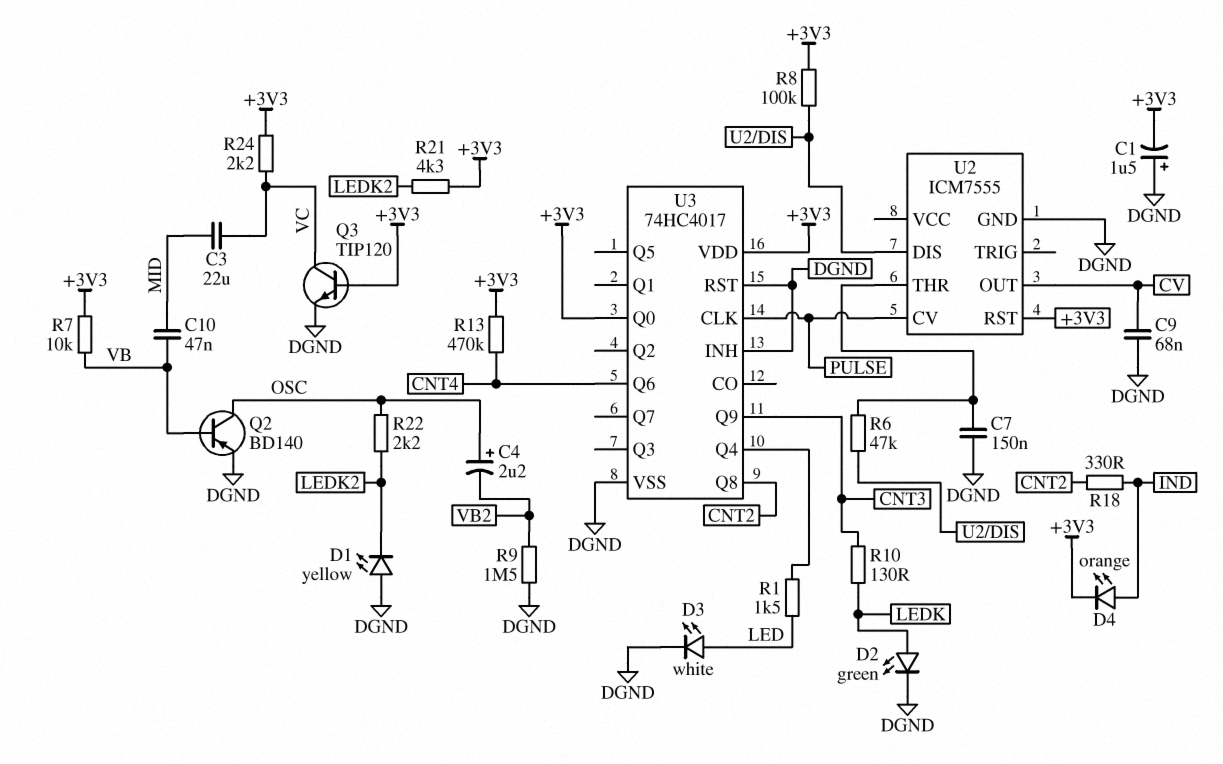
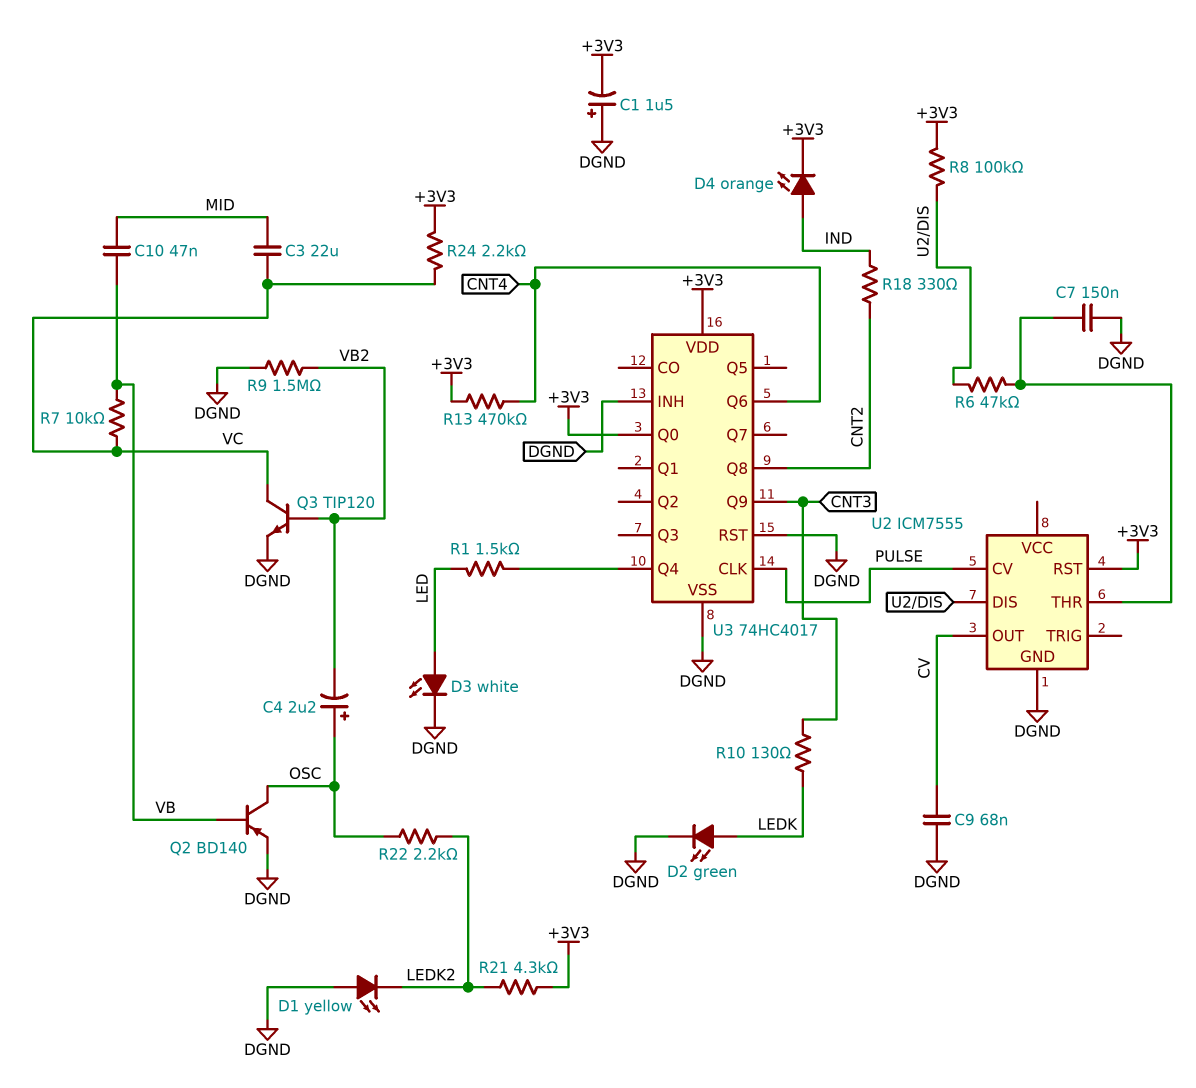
Q3: NPN TIP120 (B +3V3, C VC, E DGND) -> NPN TIP120 (B VB2, C VC, E DGND)
R7: 10k (+3V3, VB) -> 10k (VB, VC)

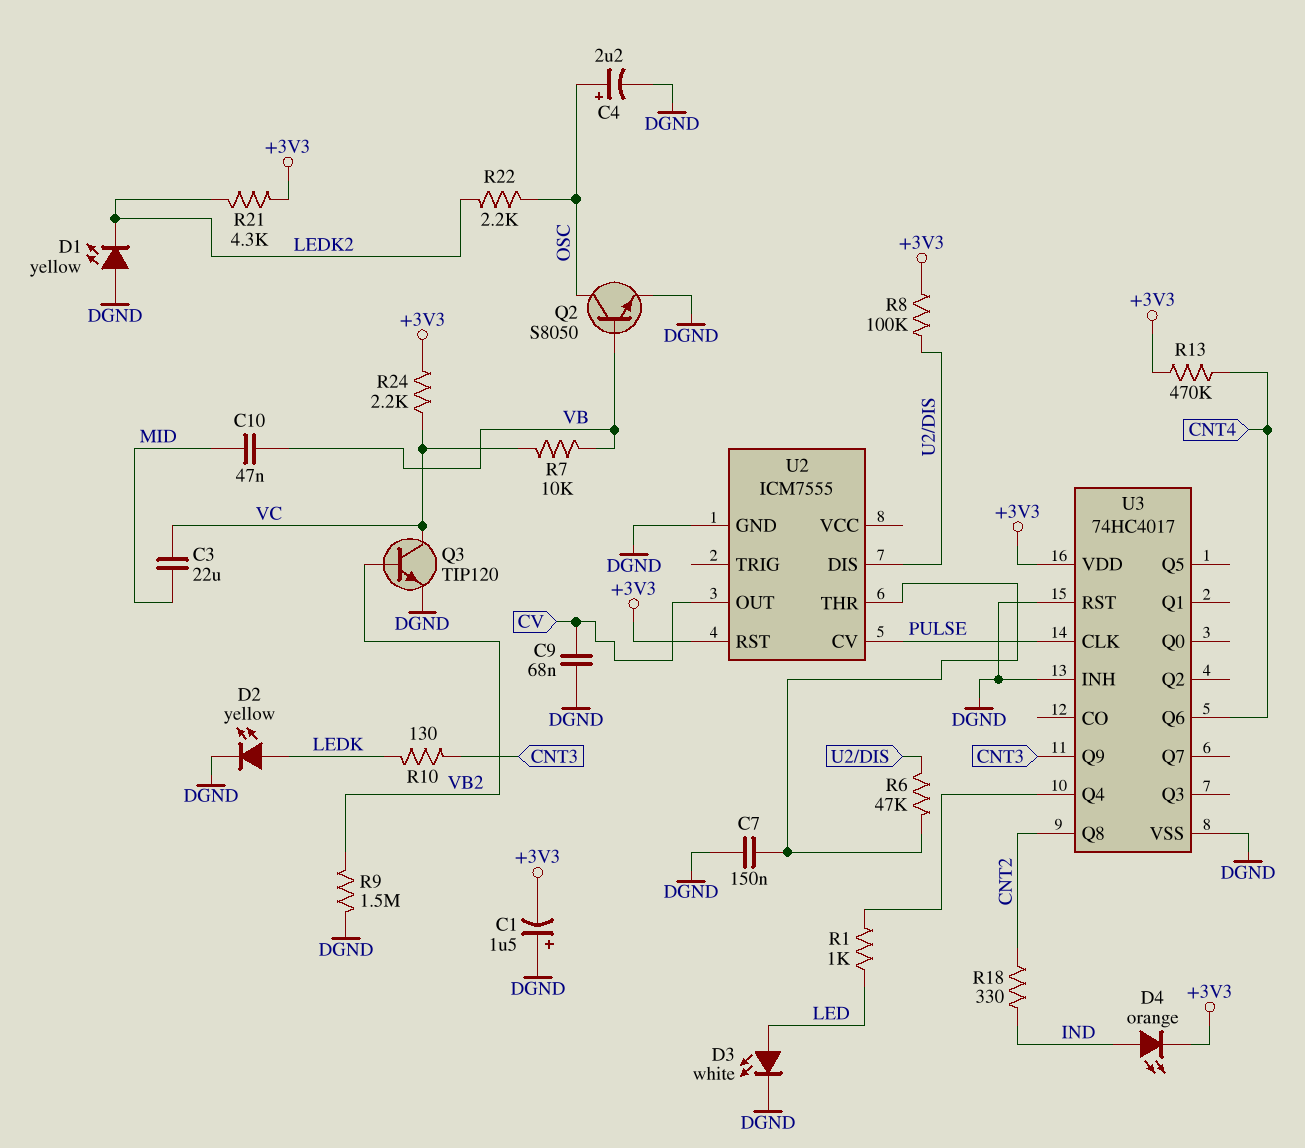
C4: 2.2uF (plus OSC, minus VB2) -> 2.2uF (plus OSC, minus DGND)
D2: LED green (A LEDK, K DGND) -> LED yellow (A LEDK, K DGND)
Q2: PNP BD140 (B VB, C OSC, E DGND) -> NPN S8050 (B VB, C OSC, E DGND)
R1: 1.5k (LED, U3/Q4) -> 1k (LED, U3/Q4)
U3 pin Q0: +3V3 -> none

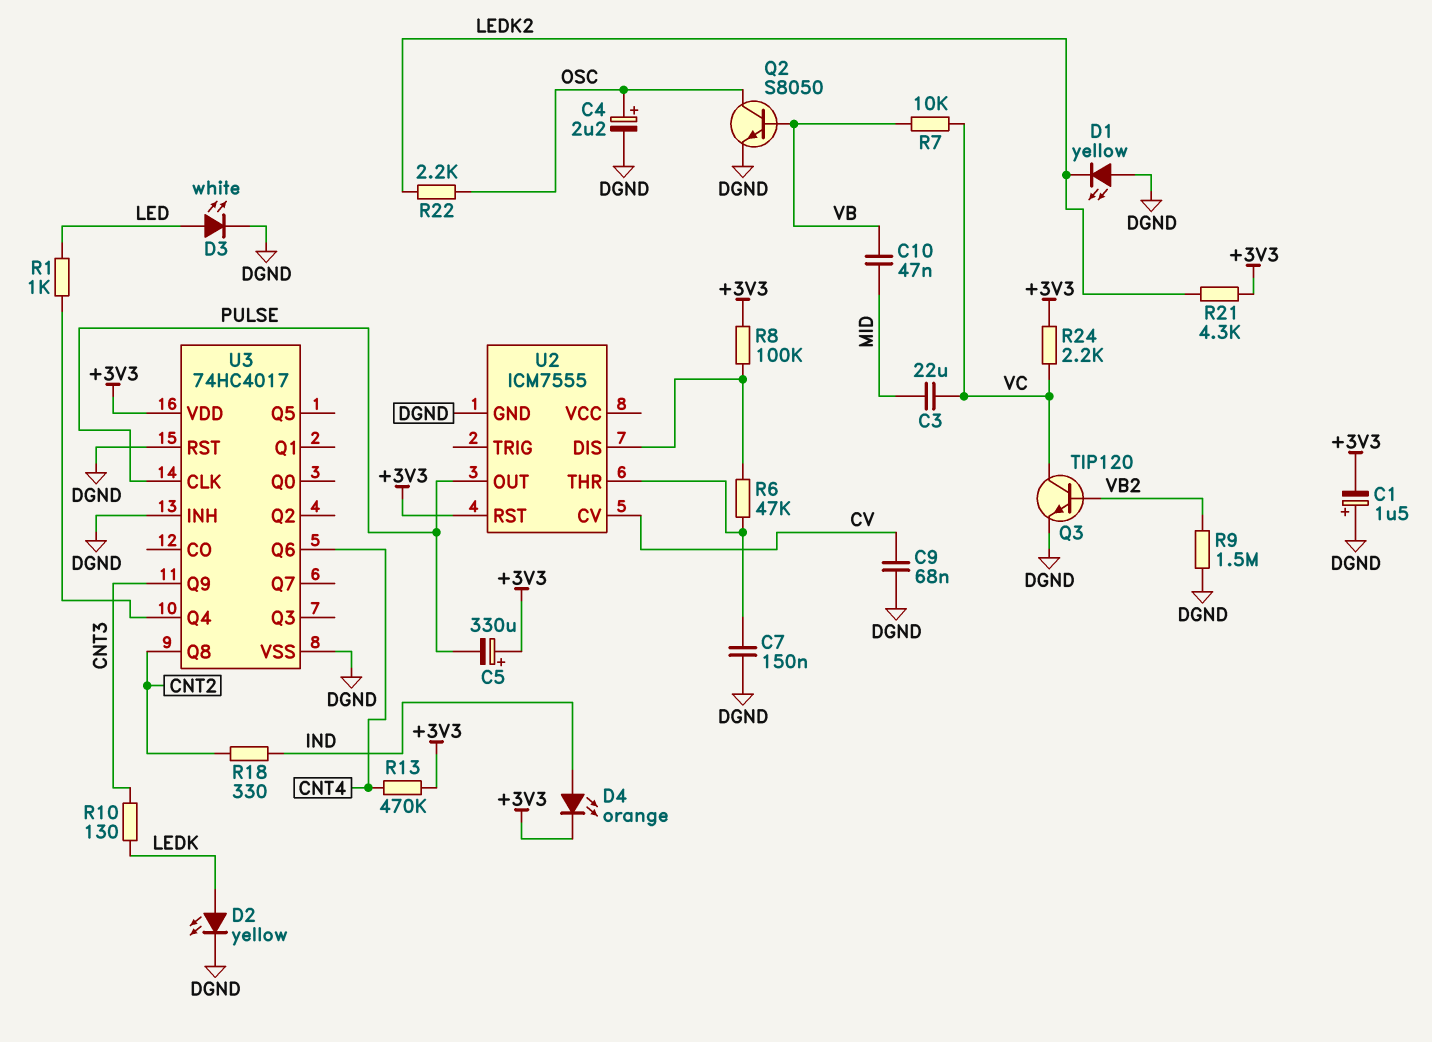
C5: none -> 330uF (plus +3V3, minus PULSE)
U2 pin CV: PULSE -> CV
U2 pin OUT: CV -> PULSE

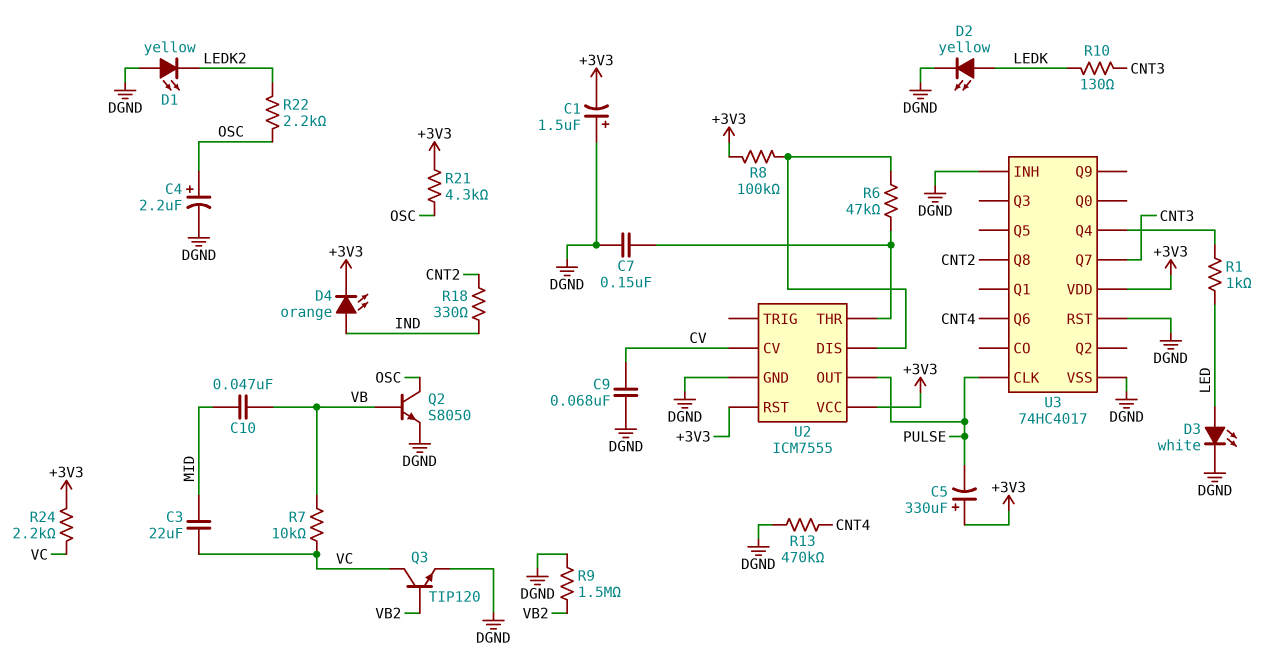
R13: 470k (+3V3, CNT4) -> 470k (CNT4, DGND)
R21: 4.3k (+3V3, LEDK2) -> 4.3k (+3V3, OSC)
U2 pin VCC: none -> +3V3
U3 pin Q7: none -> CNT3
U3 pin Q9: CNT3 -> none

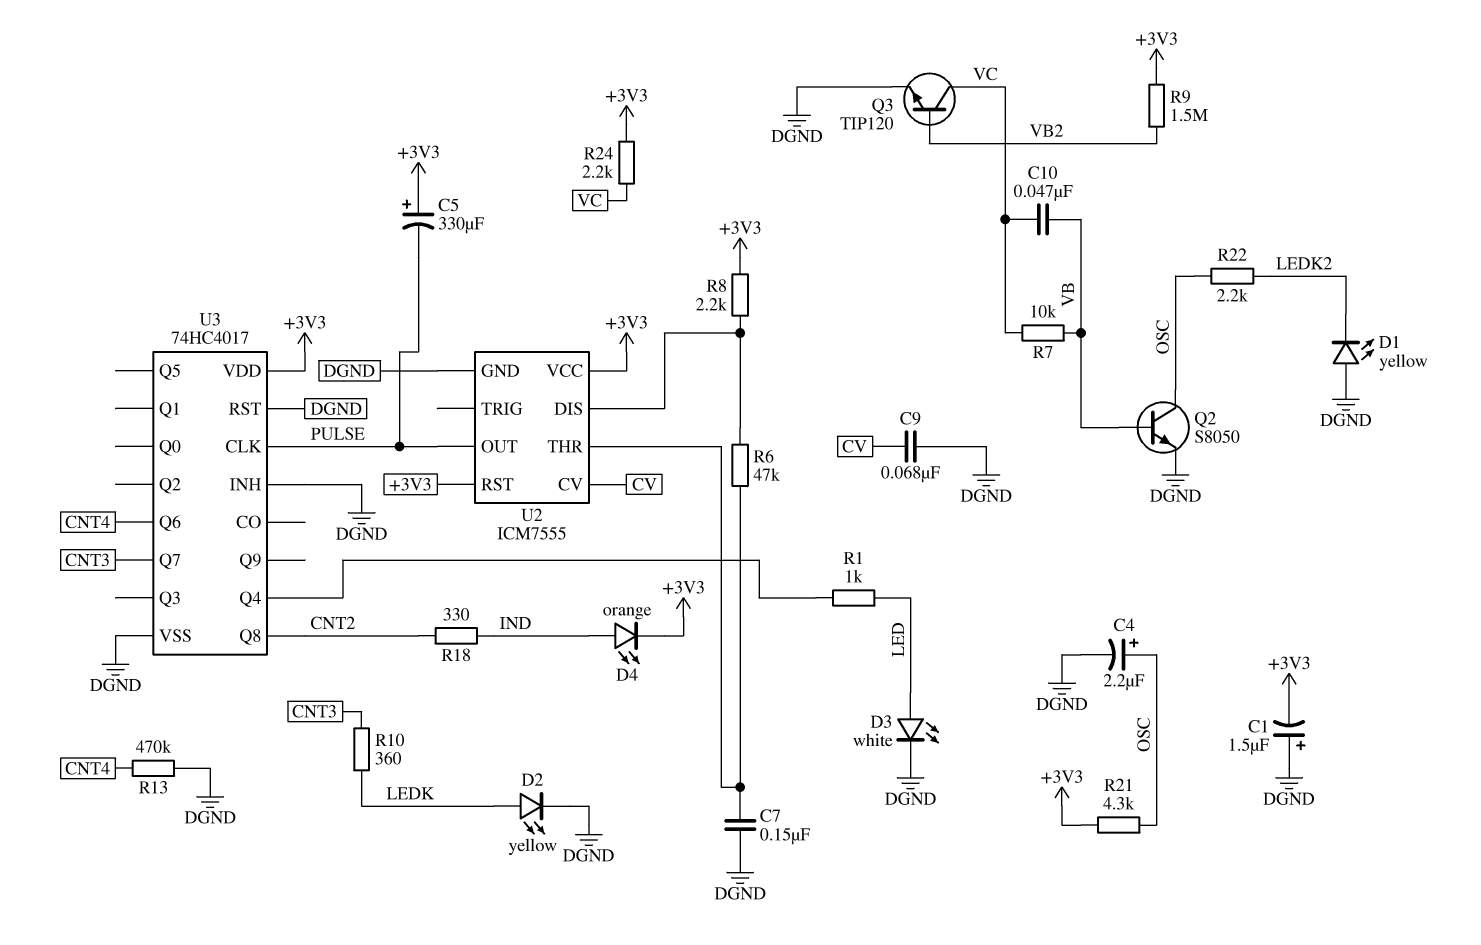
C3: 22uF (MID, VC) -> none
C10: 47nF (MID, VB) -> 47nF (VB, VC)
R8: 100k (+3V3, U2/DIS) -> 2.2k (+3V3, U2/DIS)
R9: 1.5M (DGND, VB2) -> 1.5M (+3V3, VB2)
R10: 130 (CNT3, LEDK) -> 360 (CNT3, LEDK)

